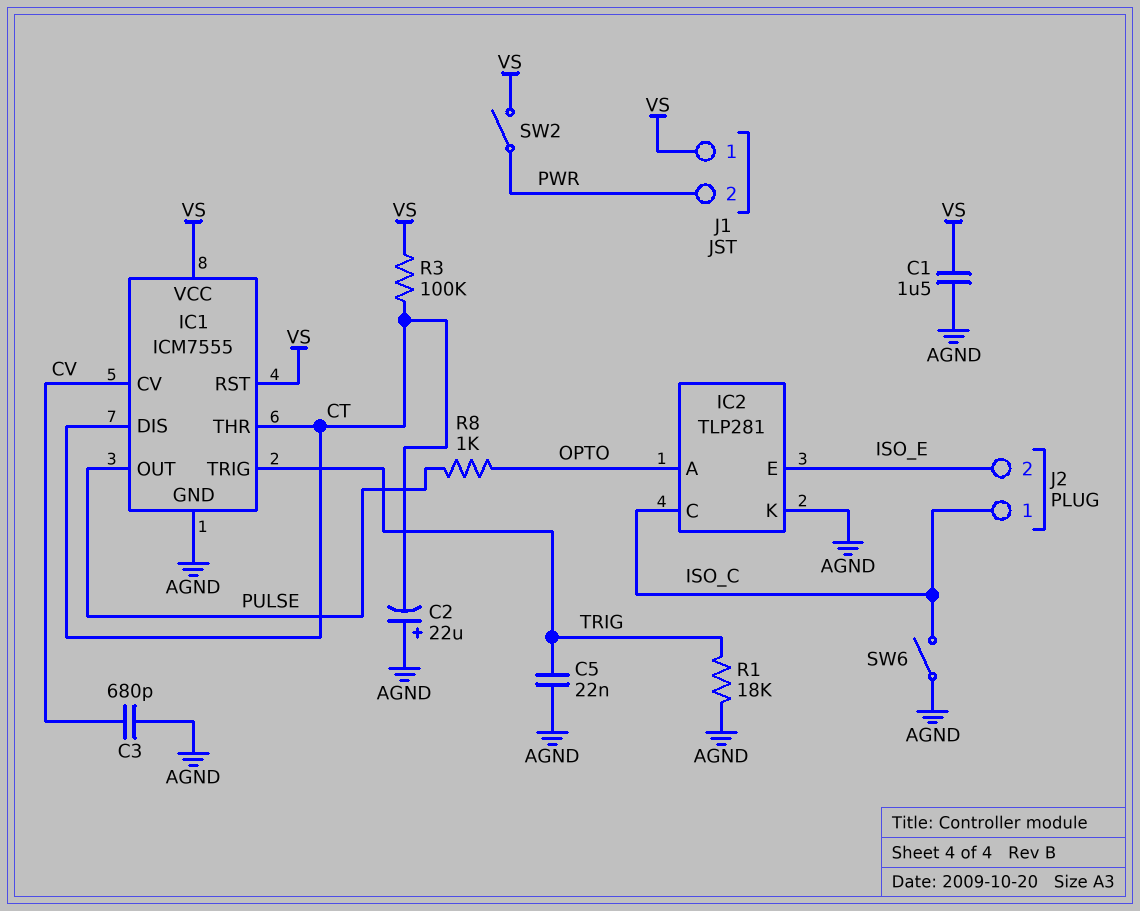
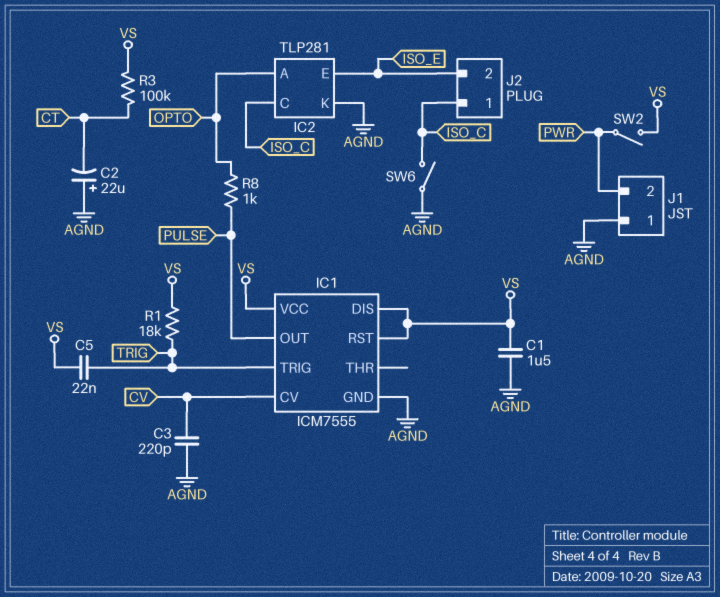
C3: 680pF (AGND, CV) -> 220pF (AGND, CV)
C5: 22nF (AGND, TRIG) -> 22nF (TRIG, VS)
IC1 pin DIS: CT -> VS
IC1 pin THR: CT -> none
J1 pin 1: VS -> AGND
R1: 18k (AGND, TRIG) -> 18k (TRIG, VS)

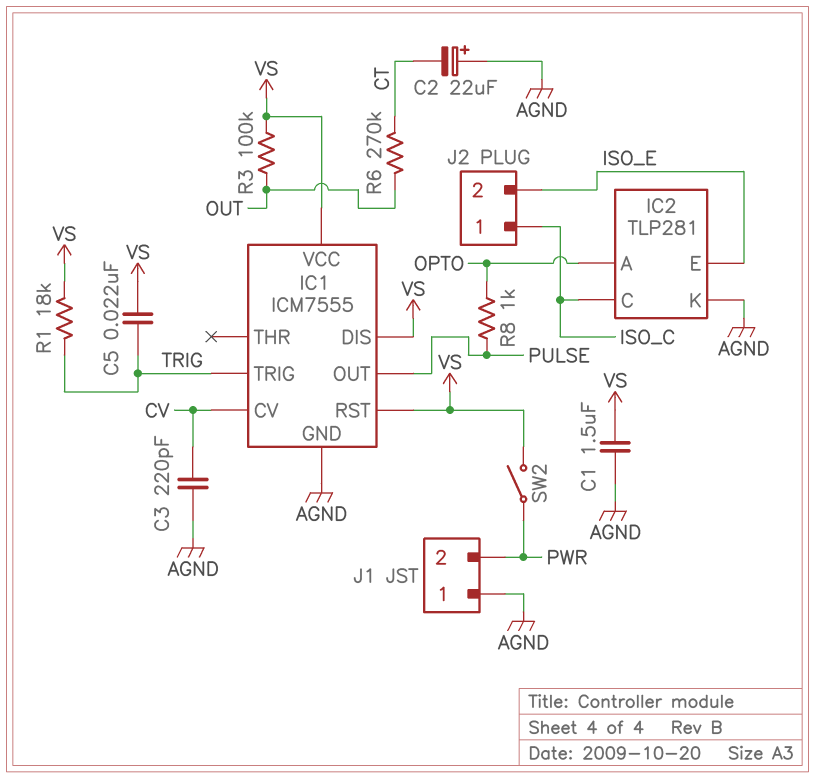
R3: 100k (CT, VS) -> 100k (OUT, VS)
R6: none -> 270k (CT, OUT)
SW6: switch (AGND, ISO_C) -> none

